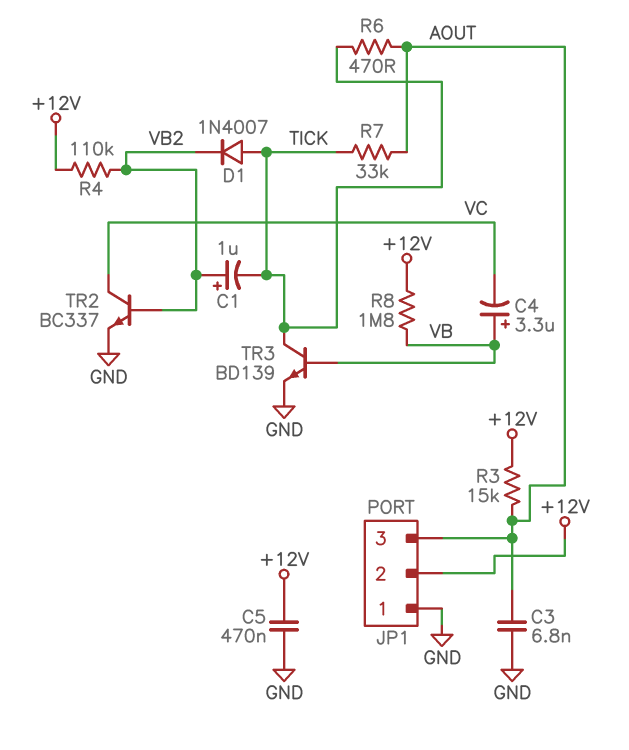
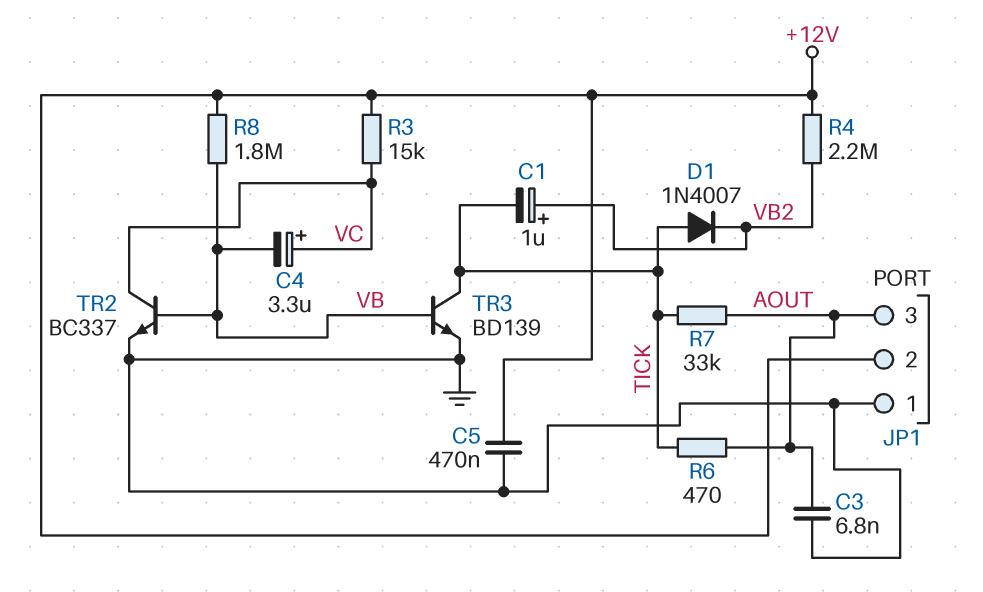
C4: 3.3uF (plus VB, minus VC) -> 3.3uF (plus VC, minus VB)
R3: 15k (+12V, AOUT) -> 15k (+12V, VC)
R4: 110k (+12V, VB2) -> 2.2M (+12V, VB2)
TR2: NPN BC337 (B VB2, C VC, E GND) -> NPN BC337 (B VB, C VC, E GND)

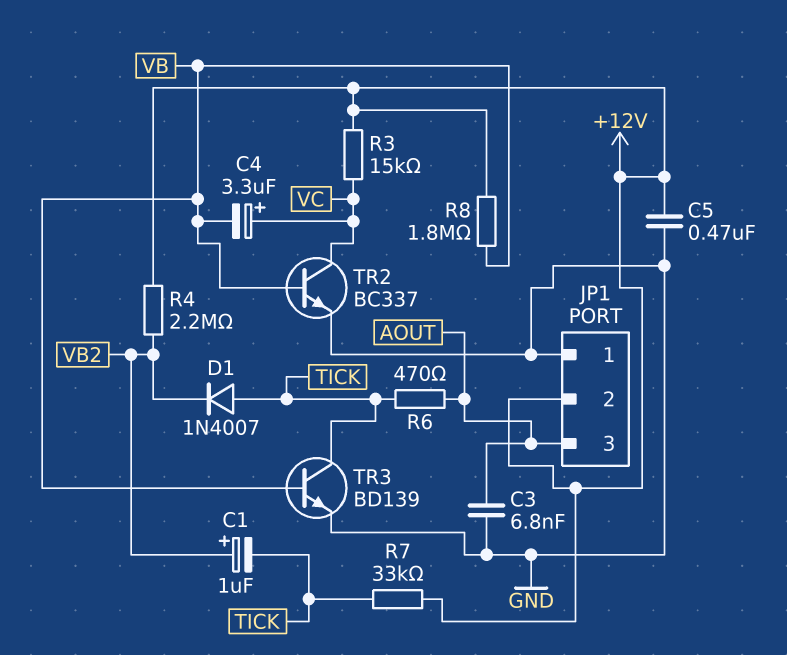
R7: 33k (AOUT, TICK) -> 33k (+12V, TICK)

